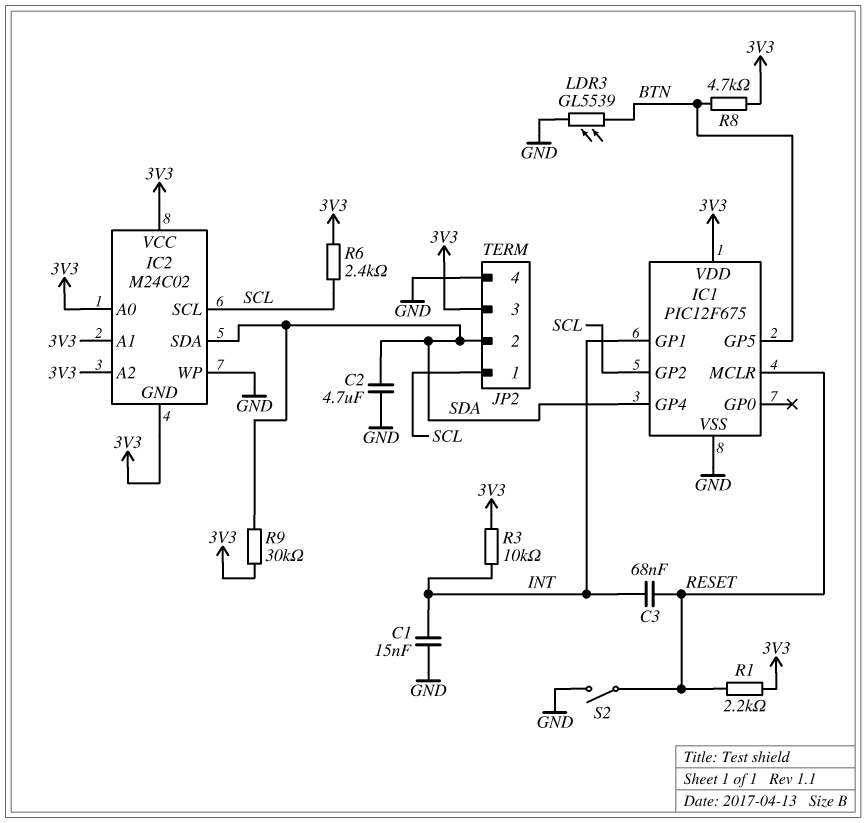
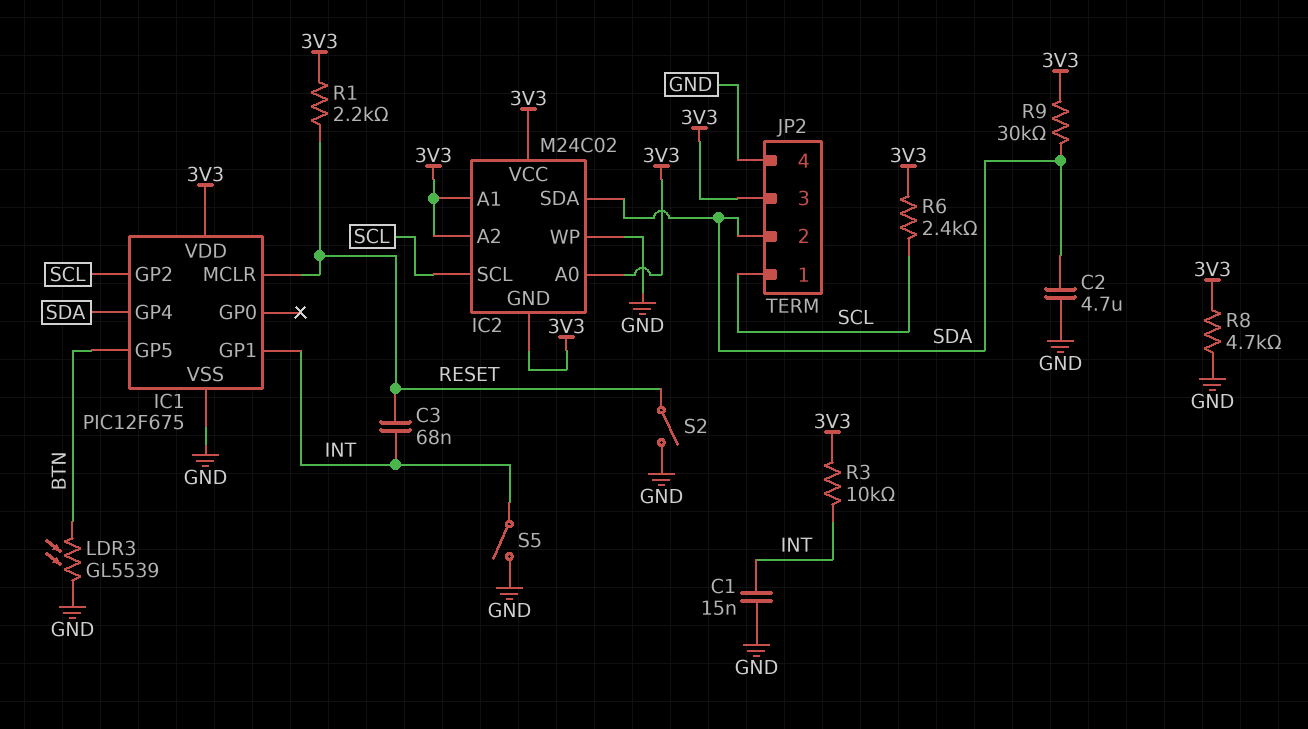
R8: 4.7k (3V3, BTN) -> 4.7k (3V3, GND)
S5: none -> switch (GND, INT)

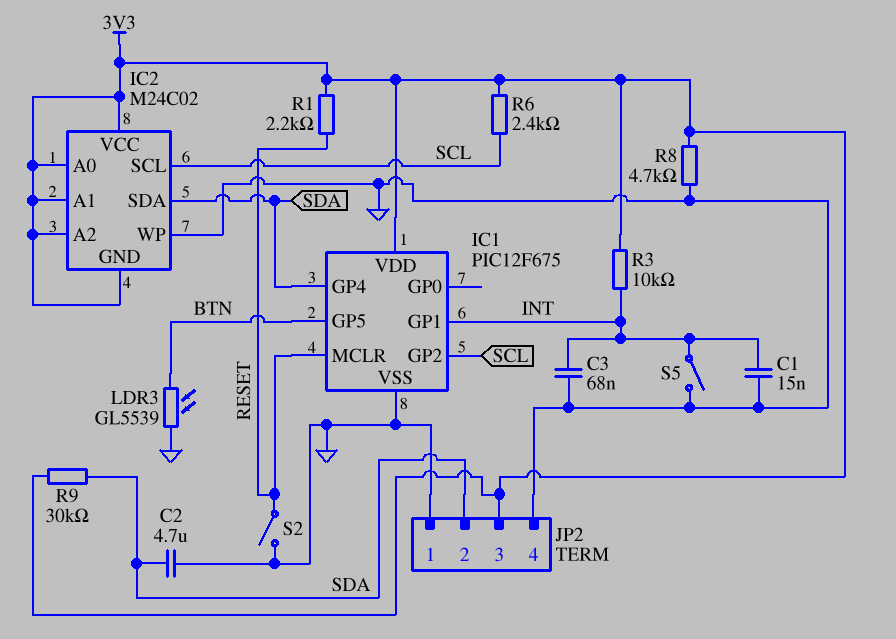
C3: 68nF (INT, RESET) -> 68nF (GND, INT)
JP2 pin 1: SCL -> GND

